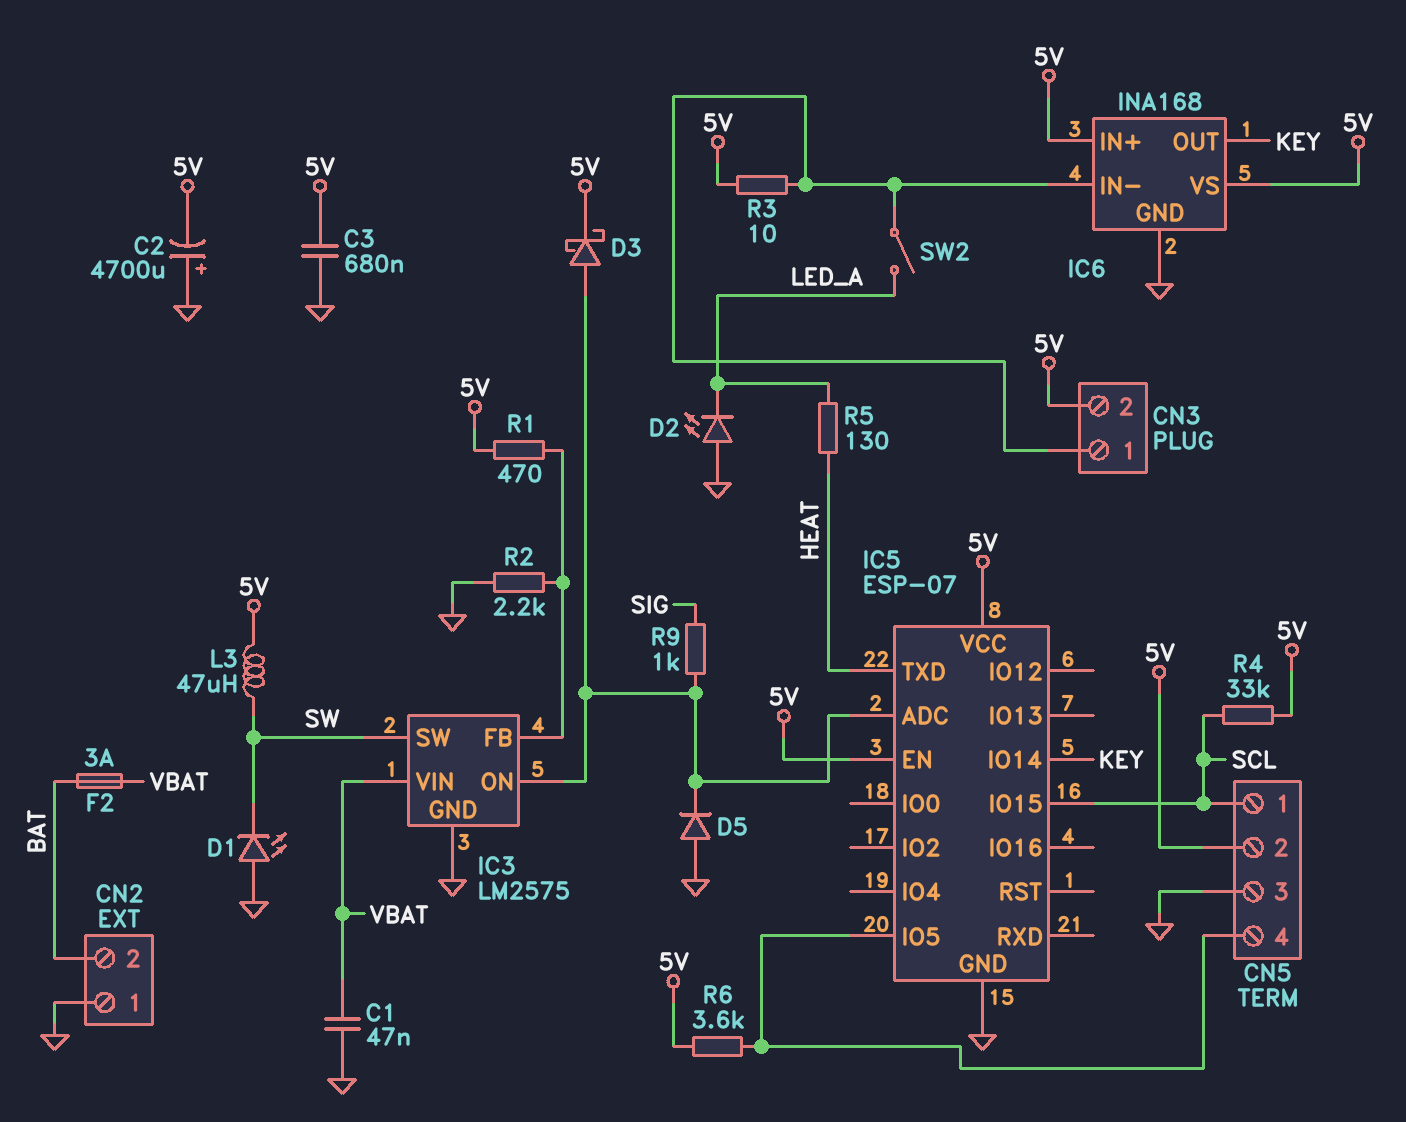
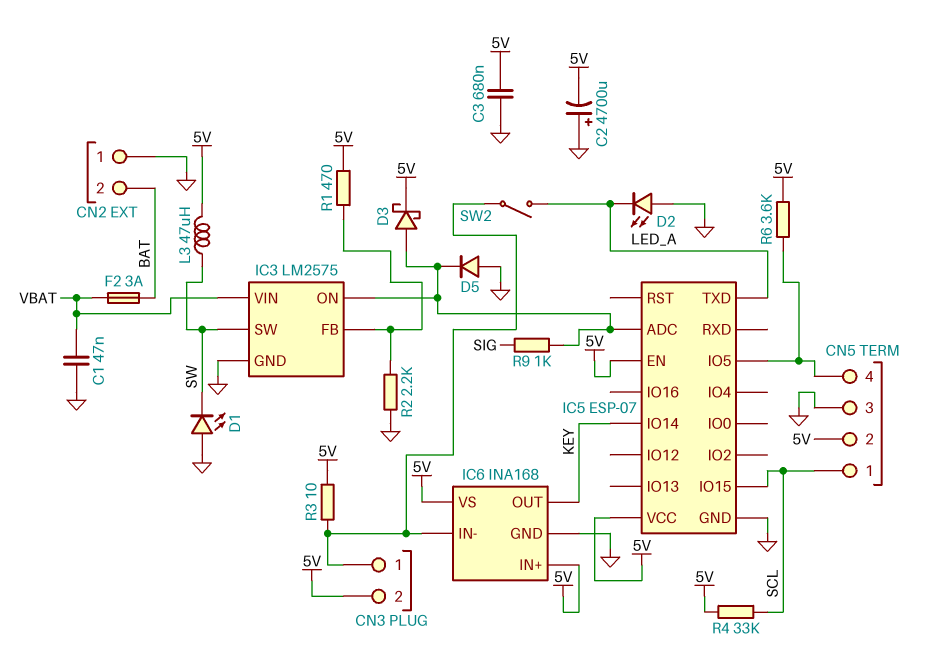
IC5 pin TXD: HEAT -> LED_A
R5: 130 (HEAT, LED_A) -> none

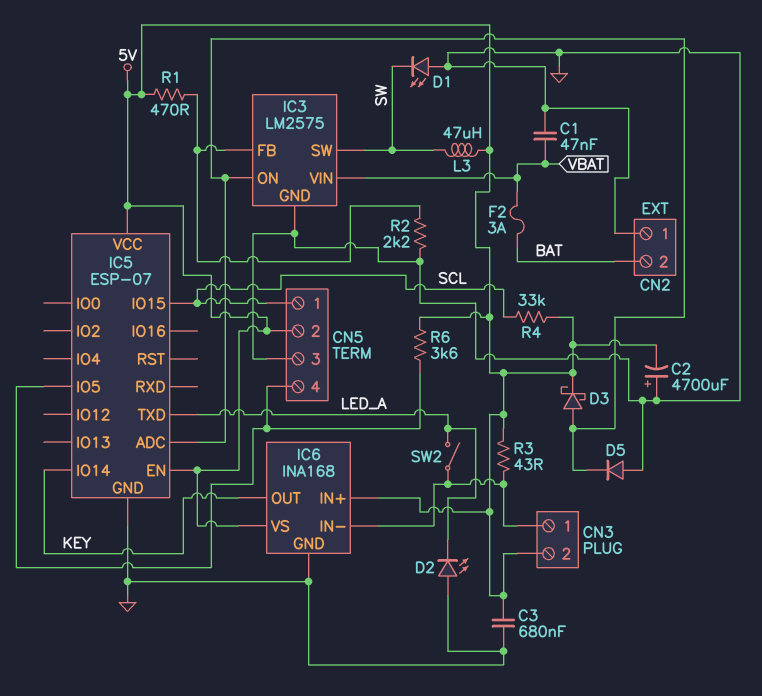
R3: 10 (5V, CN3/1) -> 43 (5V, CN3/1)
R9: 1k (IC3/ON, SIG) -> none

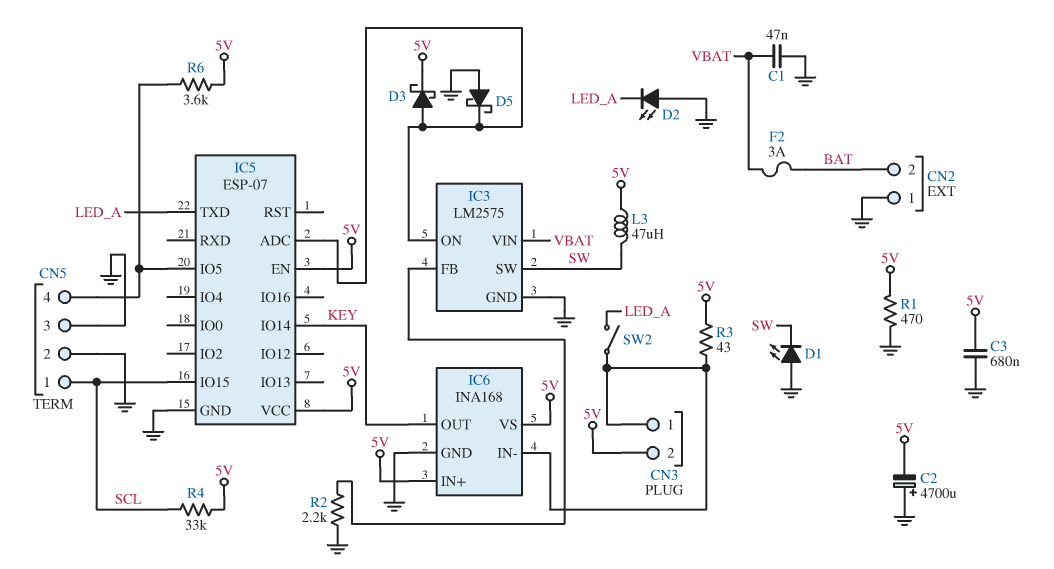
CN5 pin 2: 5V -> GND
D5: diode (A GND, K IC3/ON) -> schottky (A GND, K IC3/ON)
R1: 470 (5V, IC3/FB) -> 470 (5V, GND)

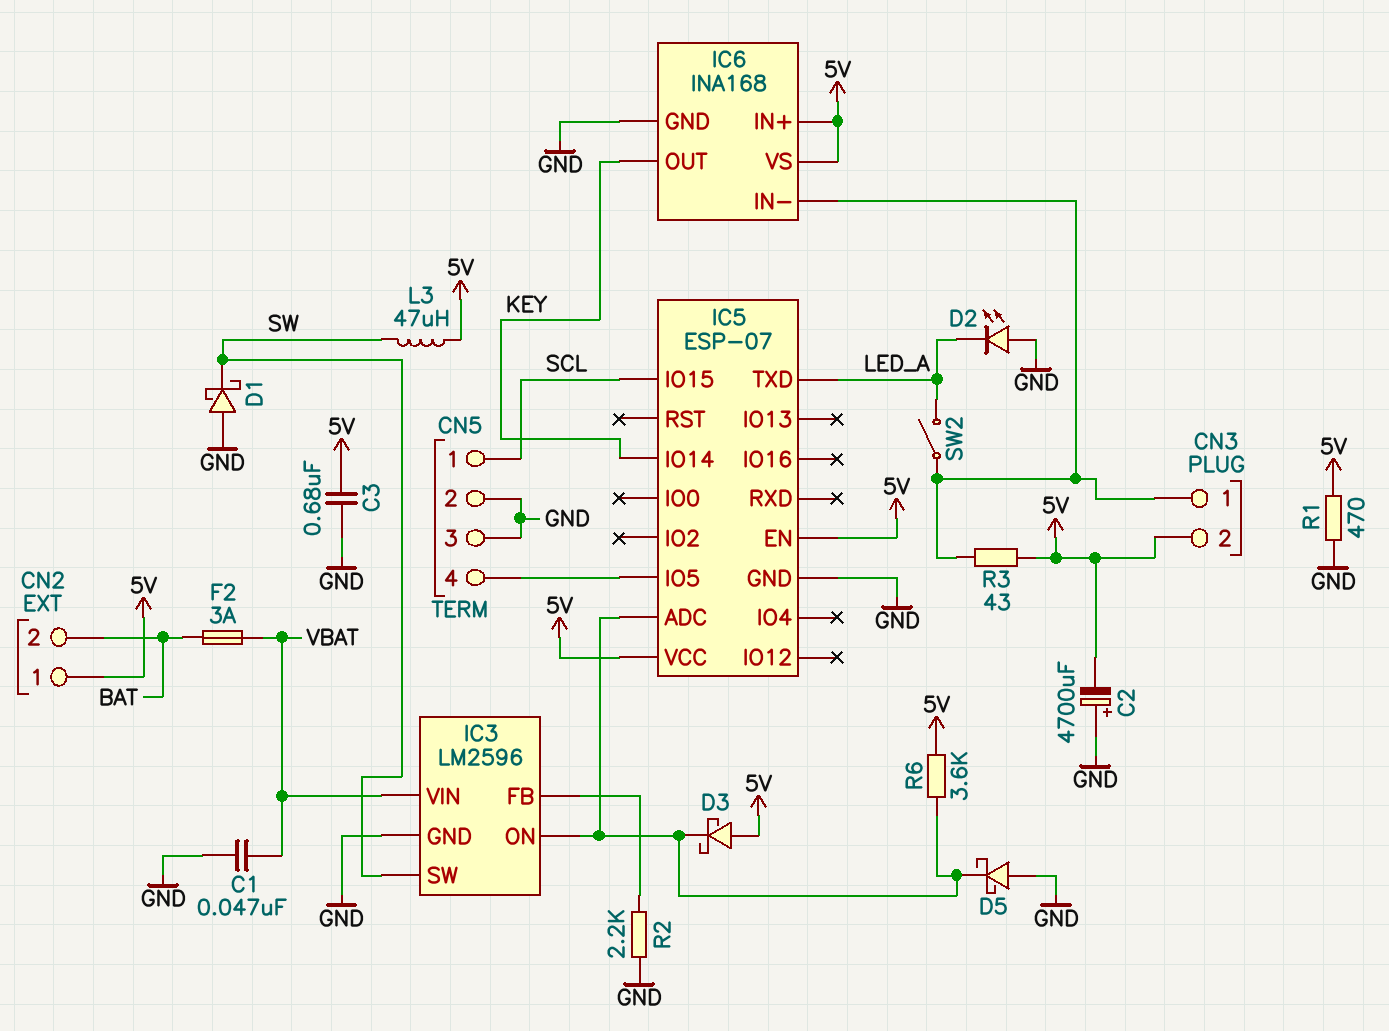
CN2 pin 1: GND -> 5V
D1: LED (A GND, K SW) -> schottky (A GND, K SW)
D3: schottky (A IC3/ON, K 5V) -> schottky (A 5V, K IC3/ON)
IC3: LM2575 -> LM2596
R4: 33k (5V, SCL) -> none
R6: 3.6k (5V, CN5/4) -> 3.6k (5V, IC3/ON)

